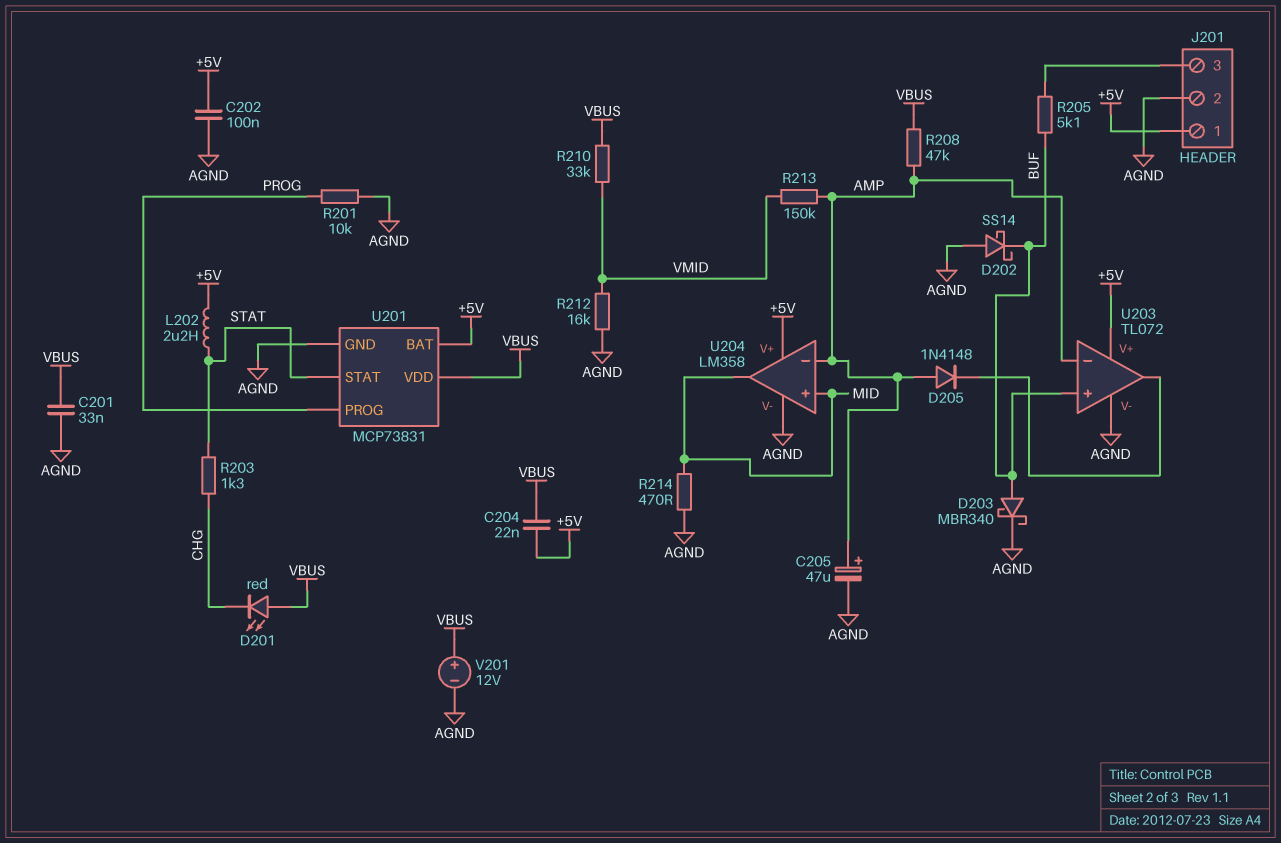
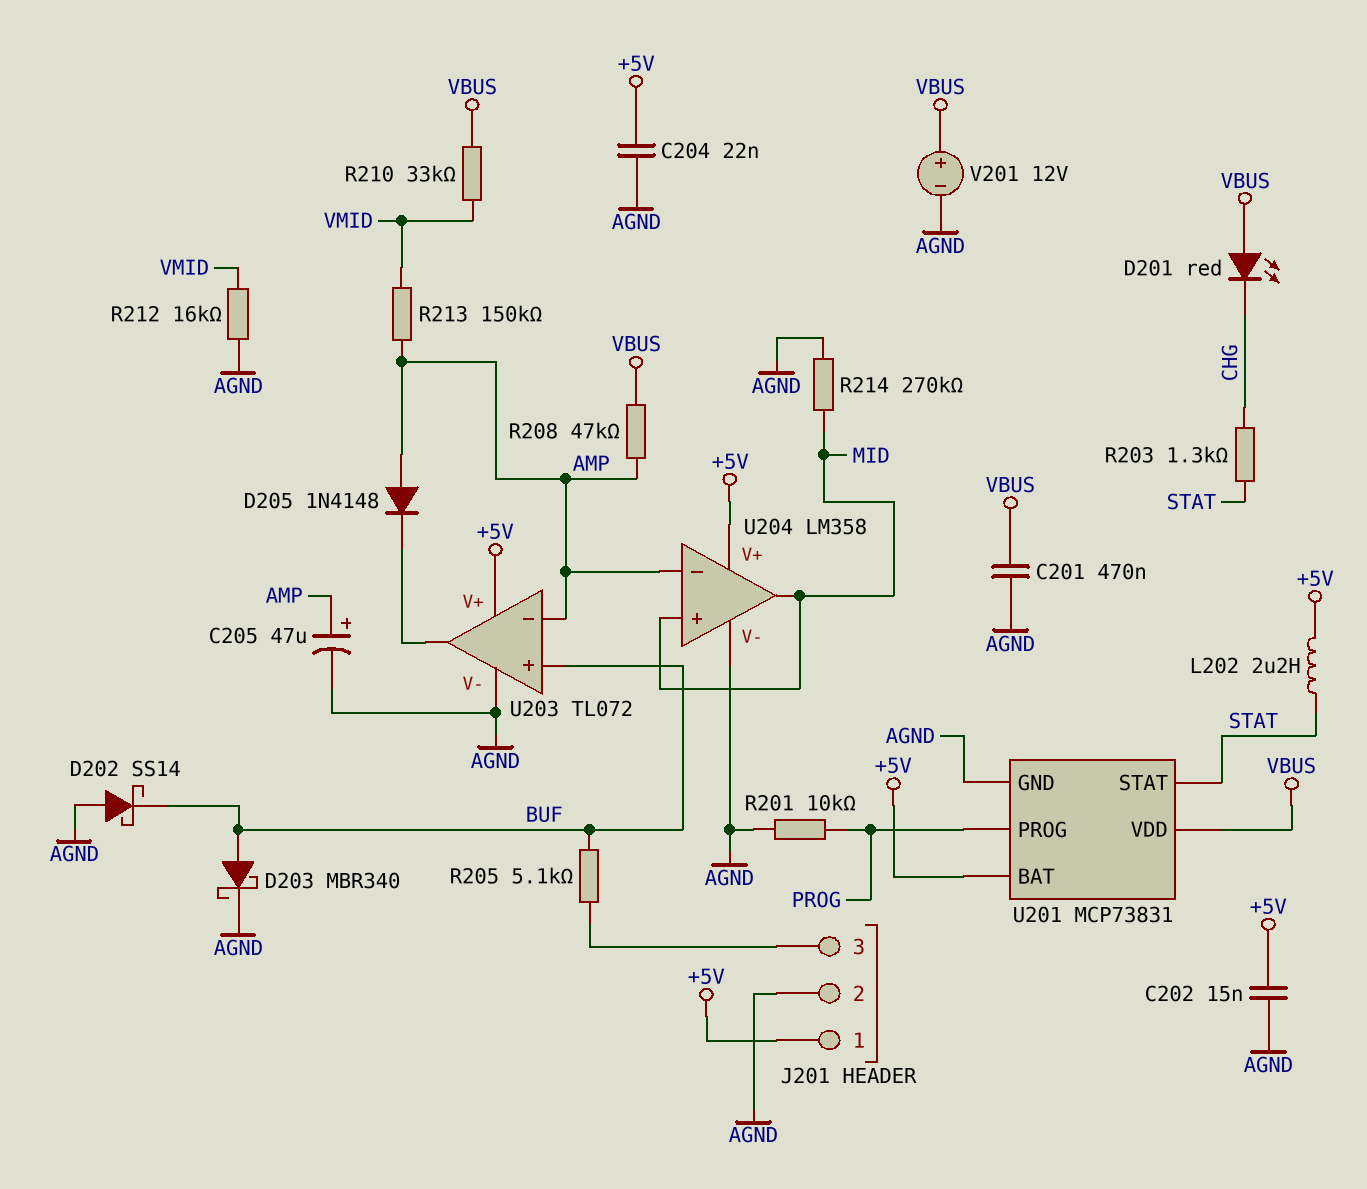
C201: 33nF (AGND, VBUS) -> 470nF (AGND, VBUS)
C202: 100nF (+5V, AGND) -> 15nF (+5V, AGND)
C204: 22nF (+5V, VBUS) -> 22nF (+5V, AGND)
R214: 470 (AGND, MID) -> 270k (AGND, MID)

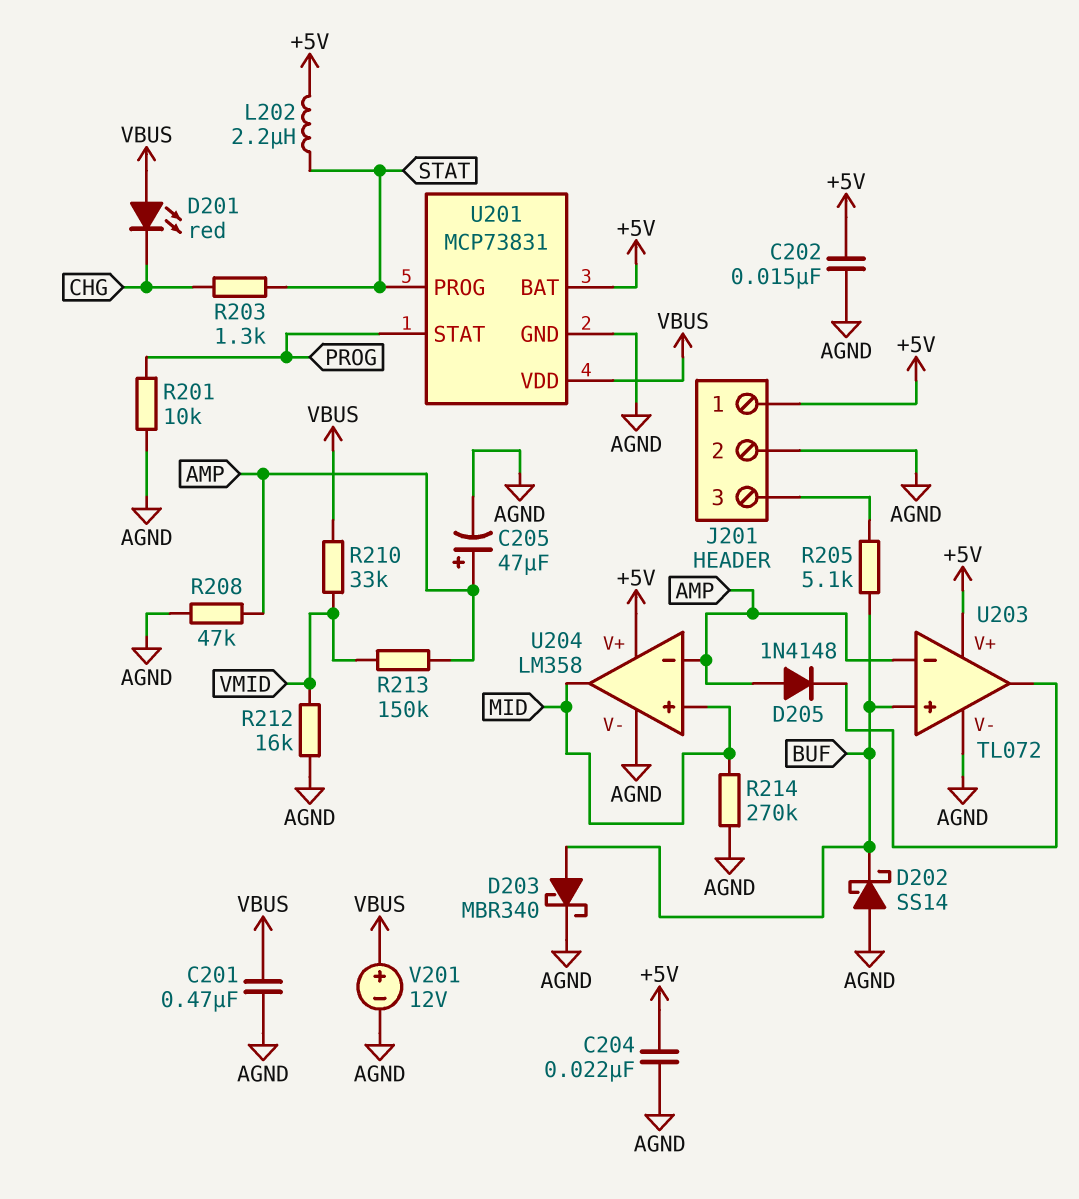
R208: 47k (AMP, VBUS) -> 47k (AGND, AMP)
U201 pin PROG: PROG -> STAT
U201 pin STAT: STAT -> PROG

